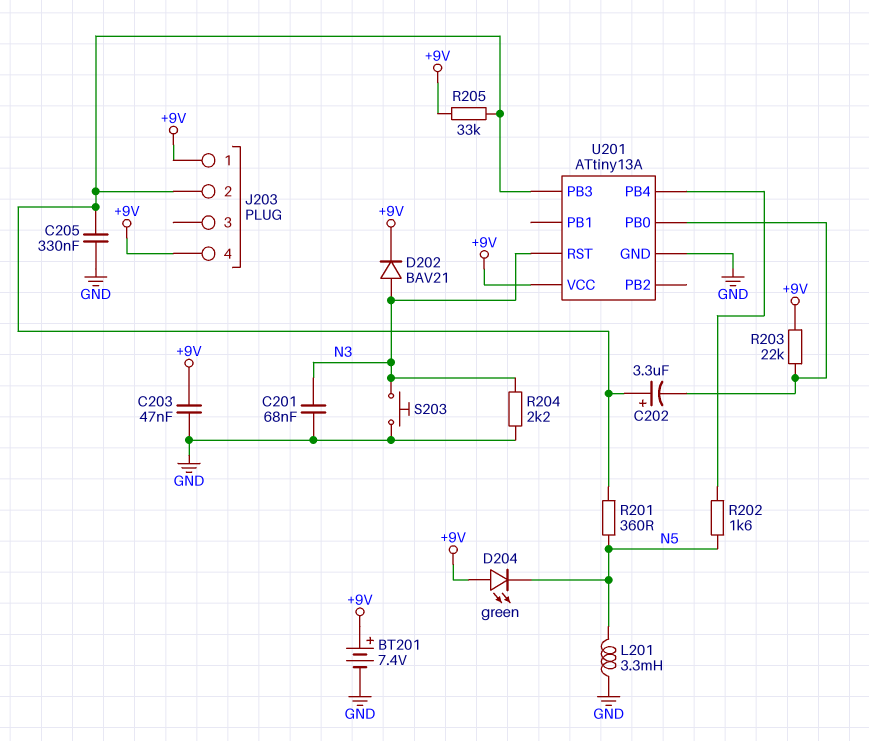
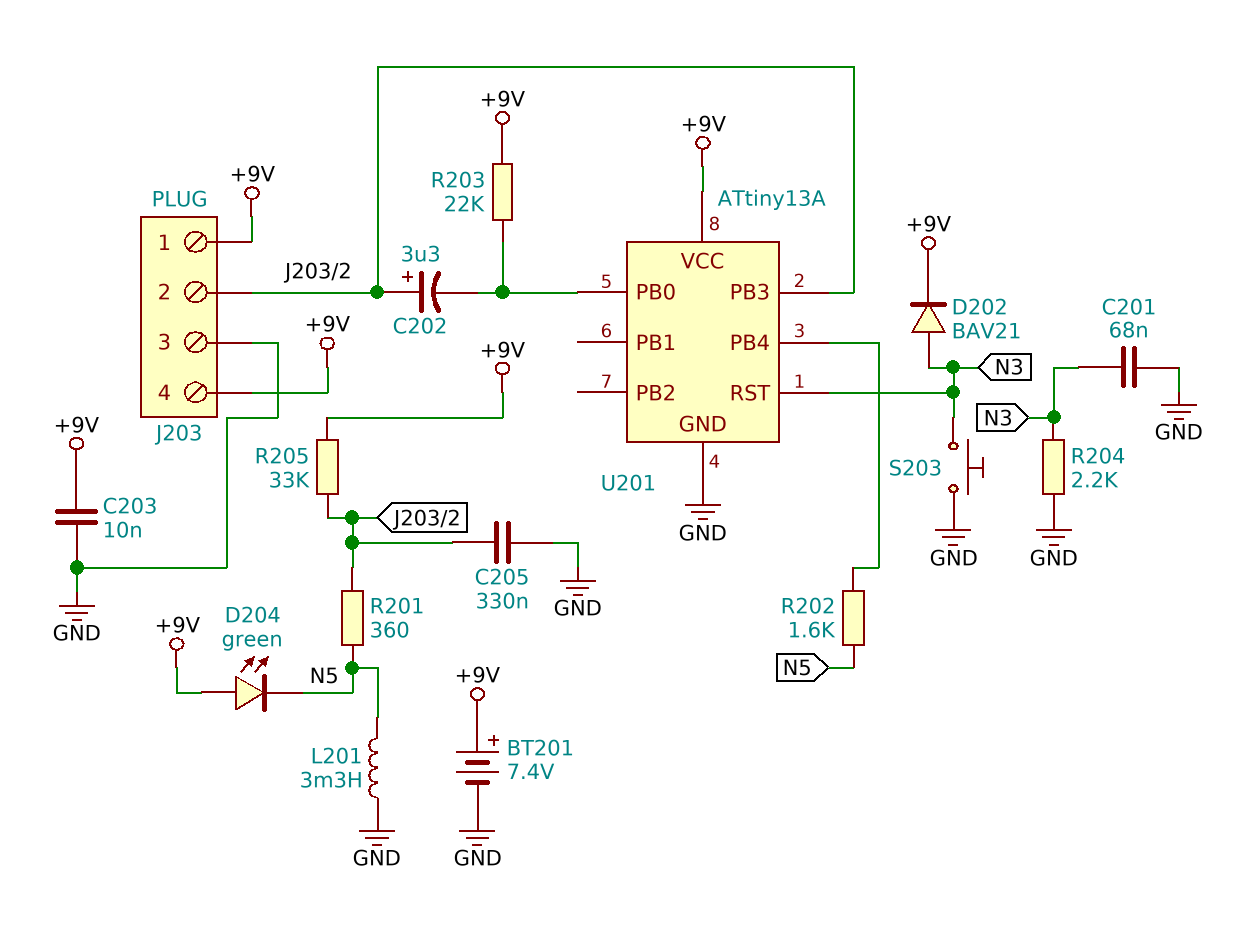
C203: 47nF (+9V, GND) -> 10nF (+9V, GND)
J203 pin 3: none -> GND

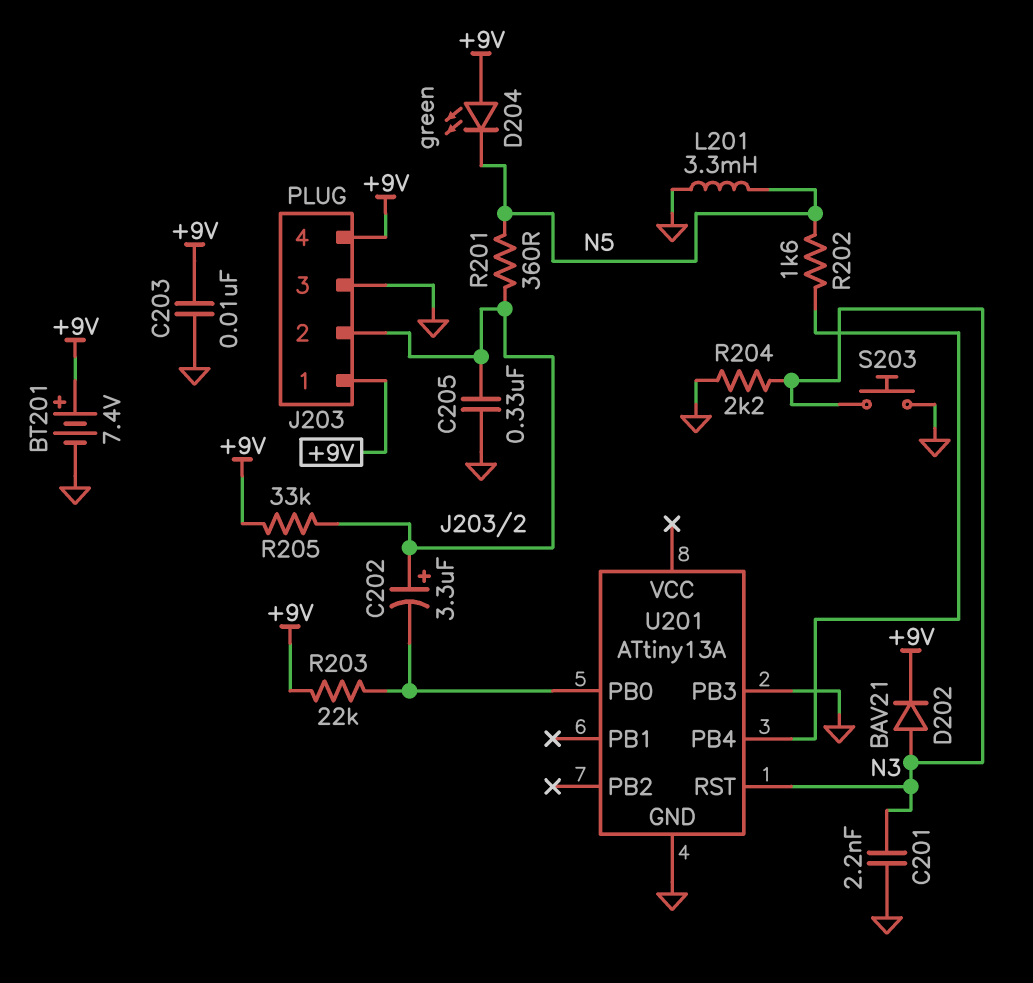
C201: 68nF (GND, N3) -> 2.2nF (GND, N3)
U201 pin PB3: J203/2 -> GND
U201 pin VCC: +9V -> none

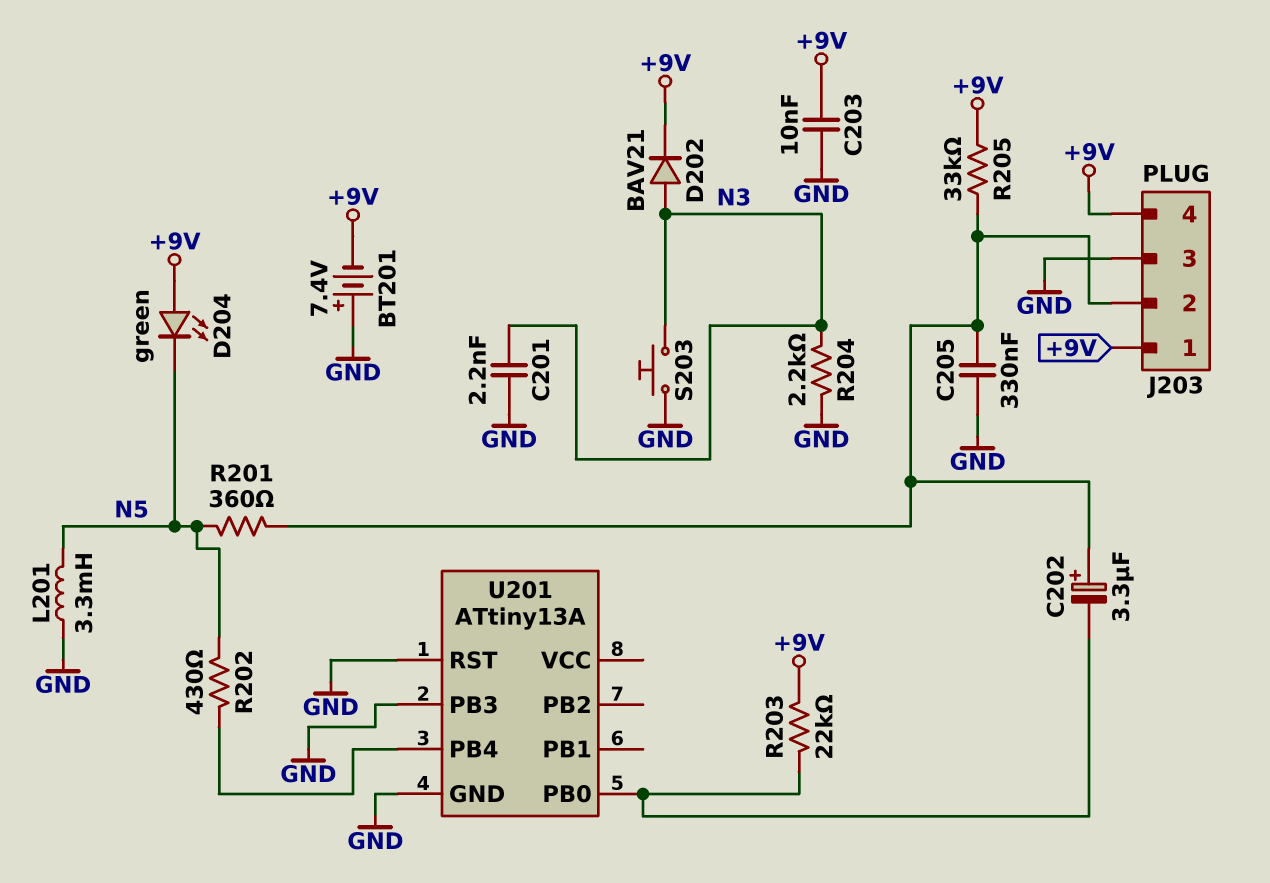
BT201: 7.4V (plus +9V, minus GND) -> 7.4V (plus GND, minus +9V)
R202: 1.6k (N5, U201/PB4) -> 430 (N5, U201/PB4)
U201 pin RST: N3 -> GND

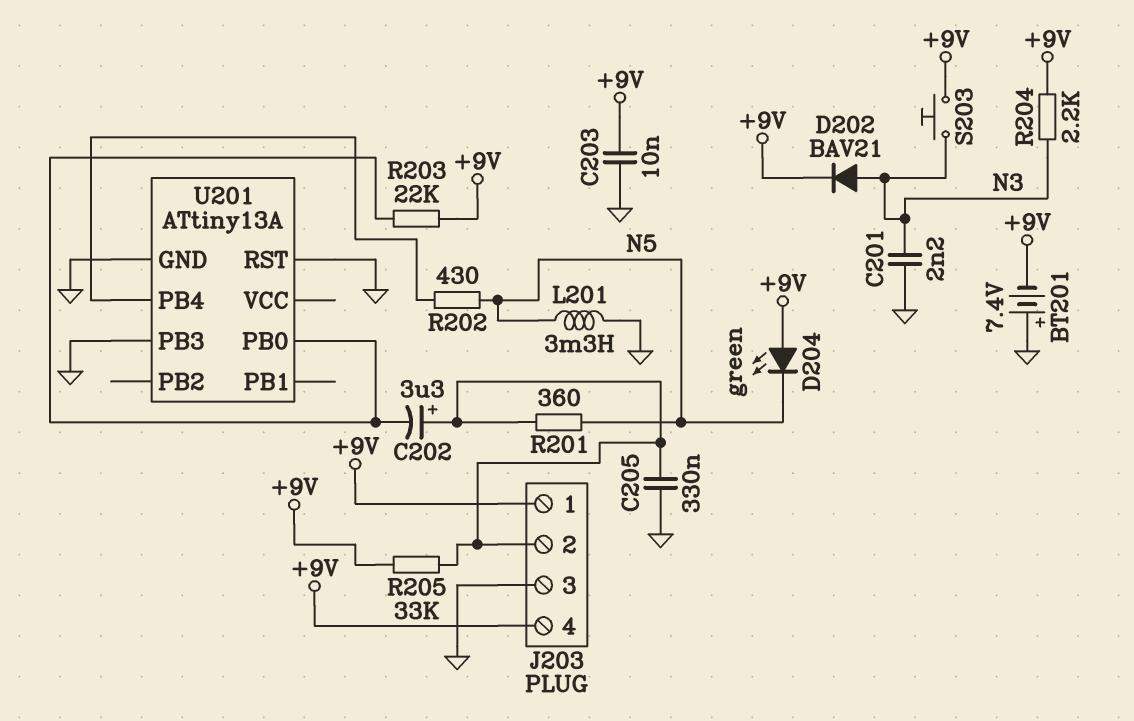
R204: 2.2k (GND, N3) -> 2.2k (+9V, N3)
S203: button (GND, N3) -> button (+9V, N3)

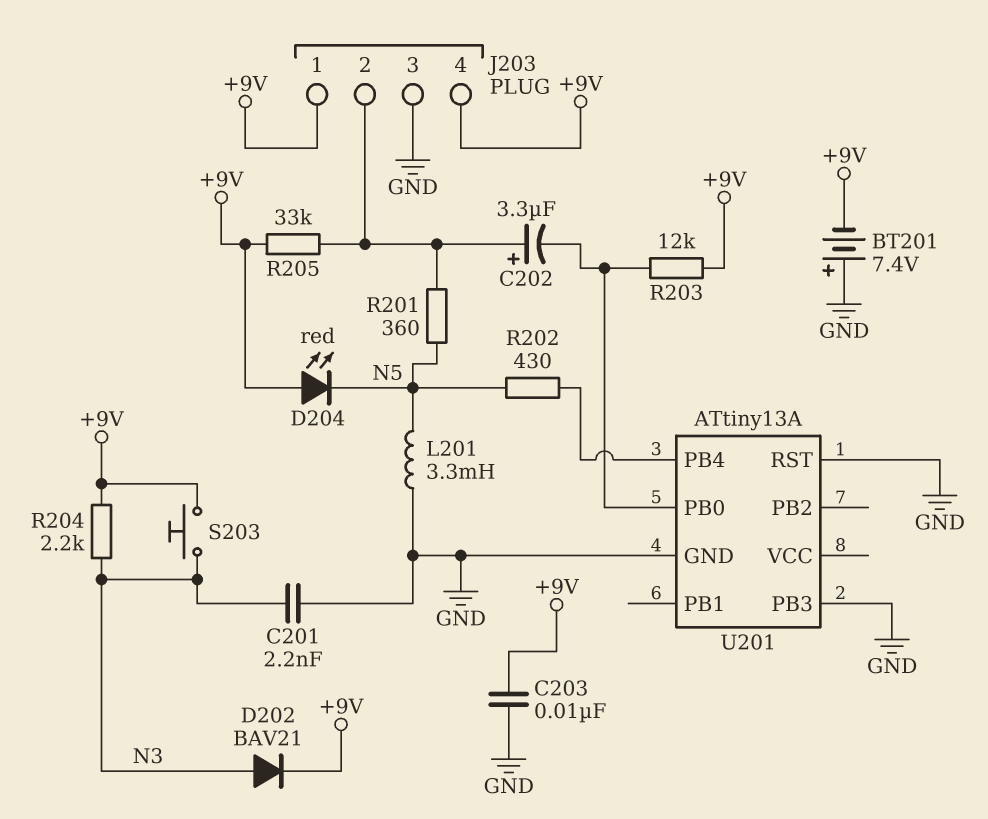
C205: 330nF (GND, J203/2) -> none
D204: LED green (A +9V, K N5) -> LED red (A +9V, K N5)
R203: 22k (+9V, U201/PB0) -> 12k (+9V, U201/PB0)

